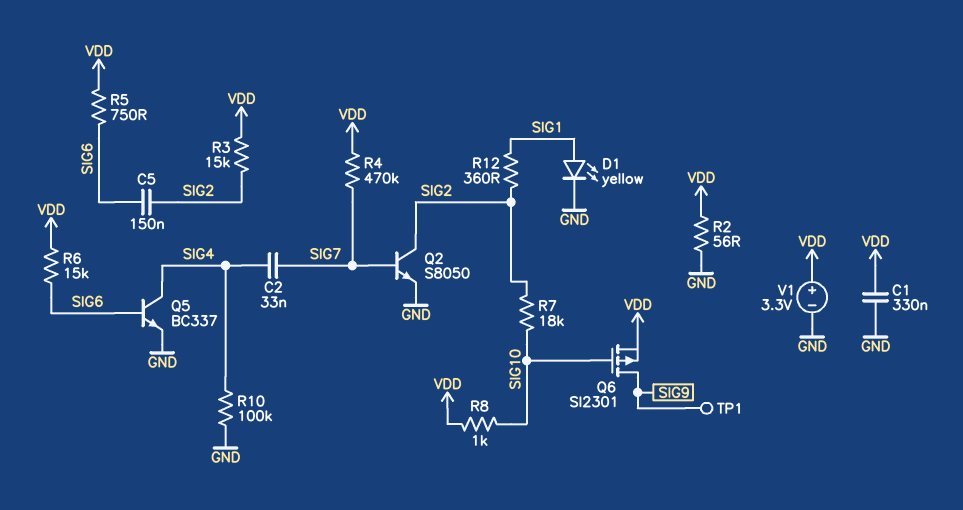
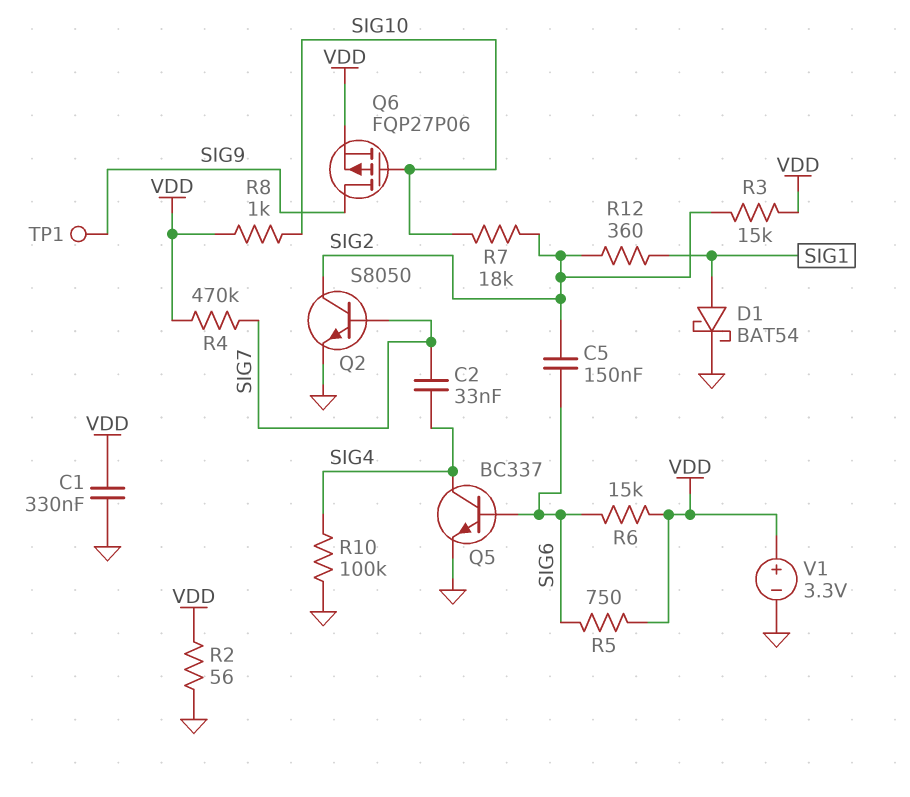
D1: LED yellow (A SIG1, K GND) -> schottky BAT54 (A SIG1, K GND)
Q6: PMOS SI2301 (G SIG10, D SIG9, S VDD) -> PMOS FQP27P06 (G SIG10, D SIG9, S VDD)

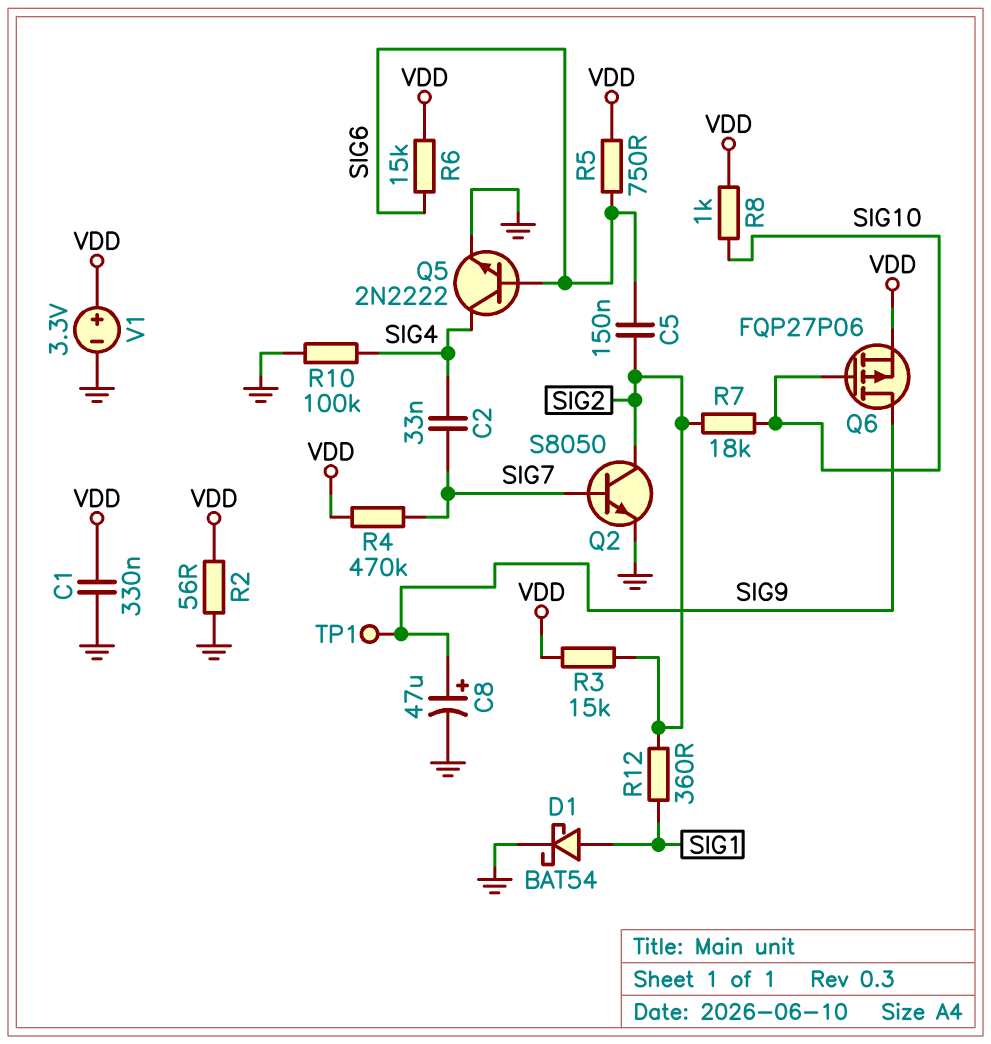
C8: none -> 47uF (plus SIG9, minus GND)
Q5: NPN BC337 (B SIG6, C SIG4, E GND) -> NPN 2N2222 (B SIG6, C SIG4, E GND)

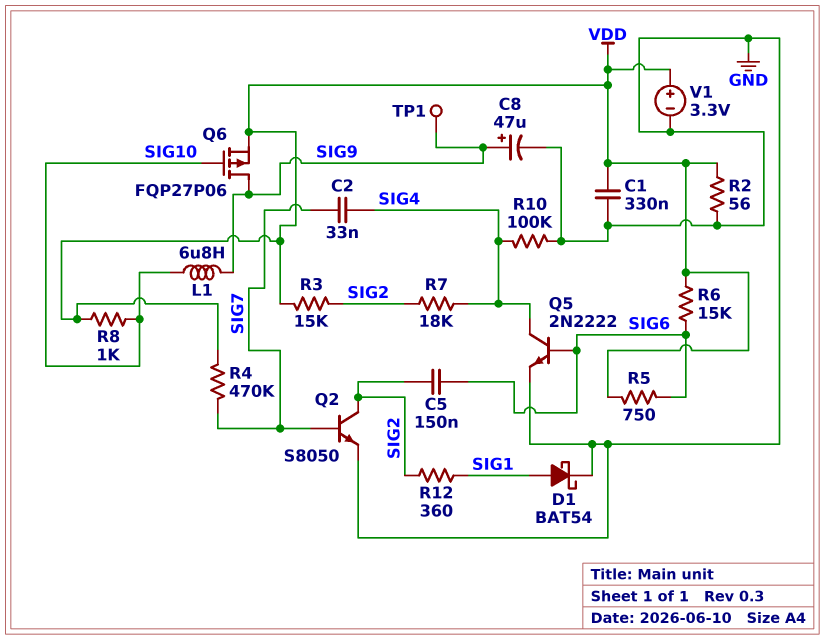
L1: none -> 6.8uH (SIG9, SIG10)
R7: 18k (SIG2, SIG10) -> 18k (SIG2, SIG4)

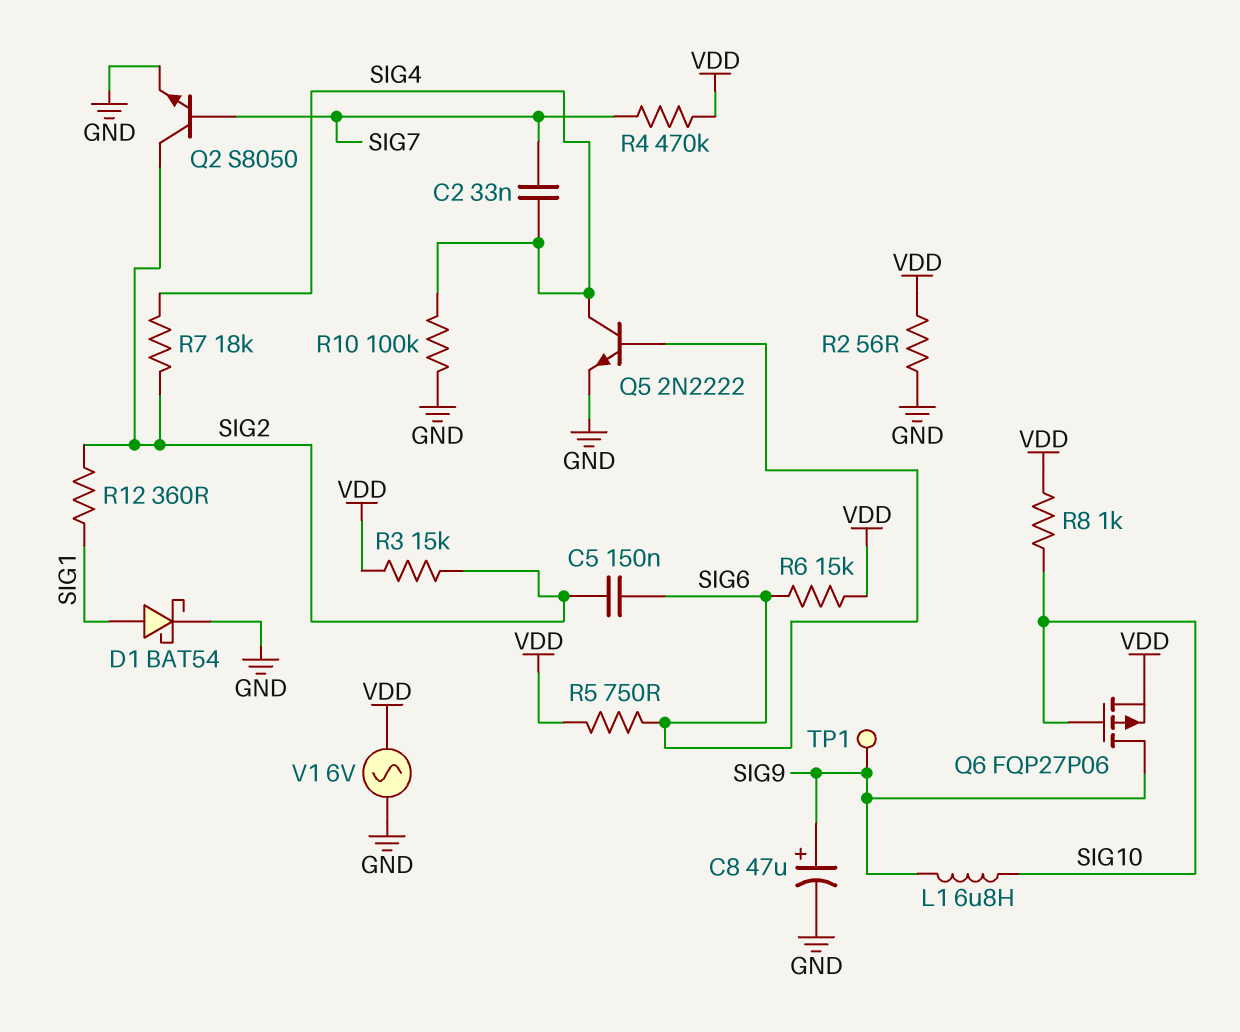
C1: 330nF (GND, VDD) -> none
V1: 3.3V (plus VDD, minus GND) -> AC 6V (GND, VDD)

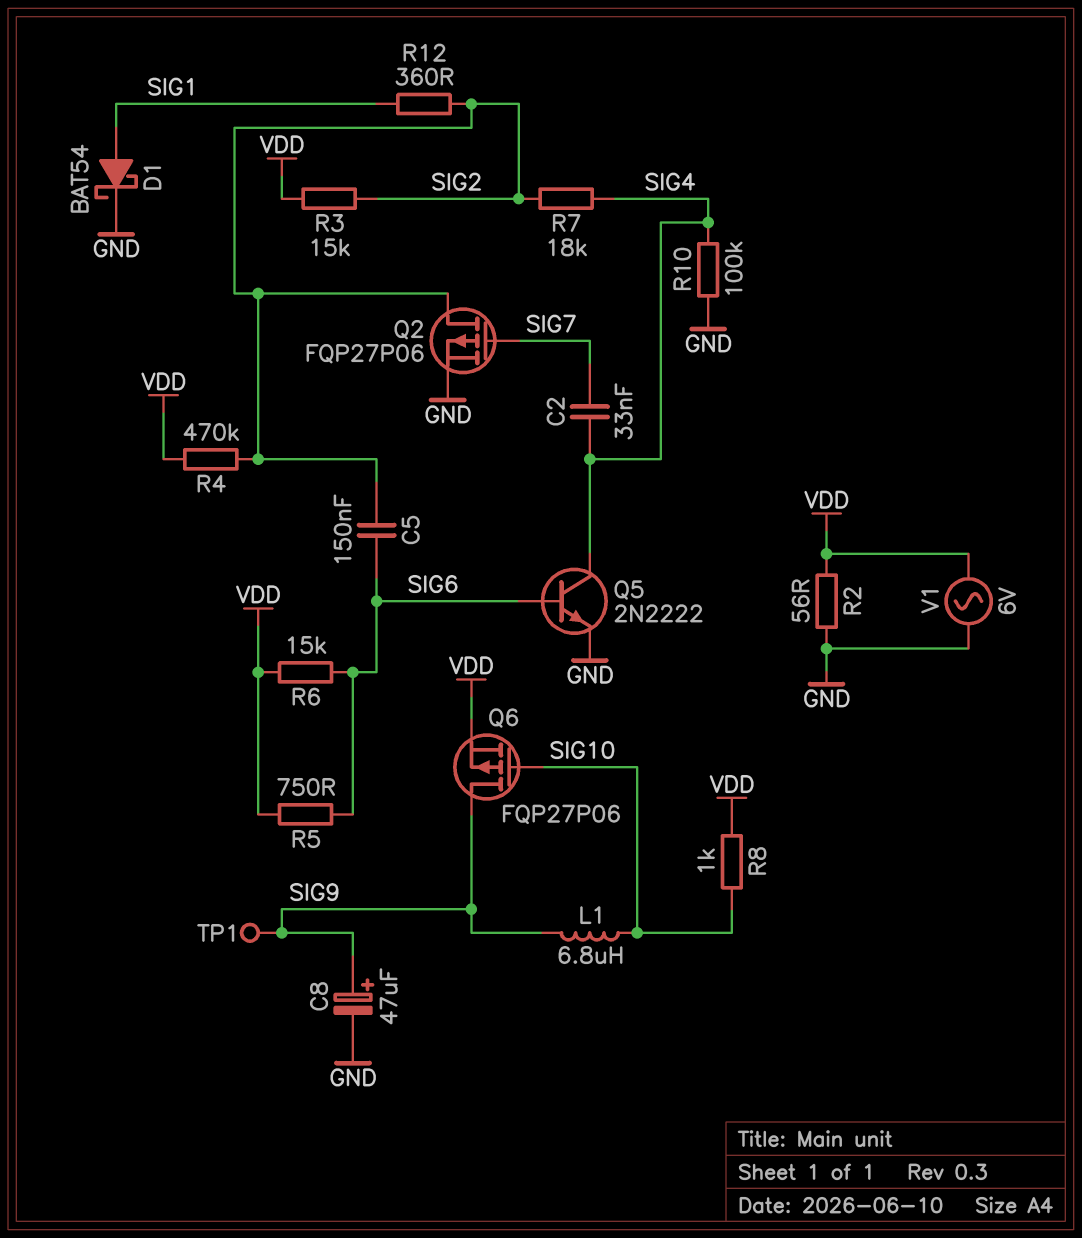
Q2: NPN S8050 (B SIG7, C SIG2, E GND) -> PMOS FQP27P06 (G SIG7, D SIG2, S GND)
R4: 470k (SIG7, VDD) -> 470k (SIG2, VDD)

